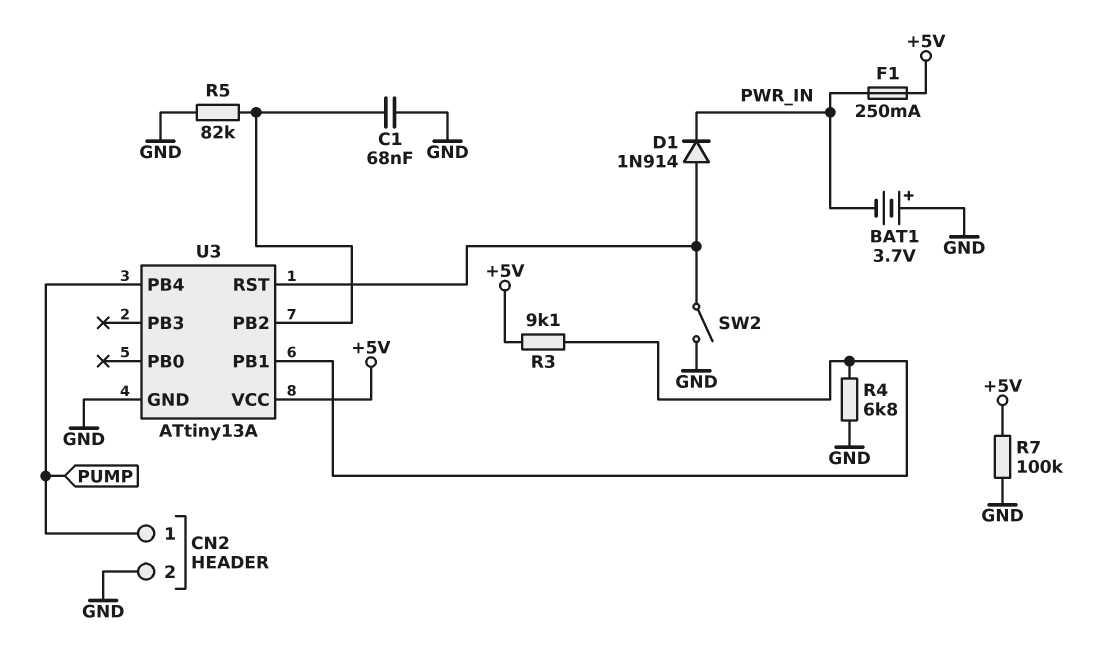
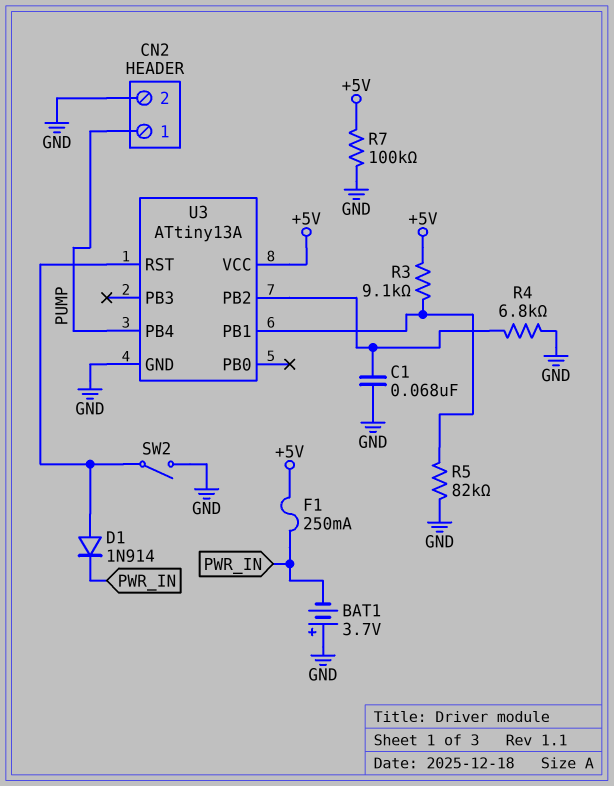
R4: 6.8k (GND, U3/PB1) -> 6.8k (GND, U3/PB2)
R5: 82k (GND, U3/PB2) -> 82k (GND, U3/PB1)

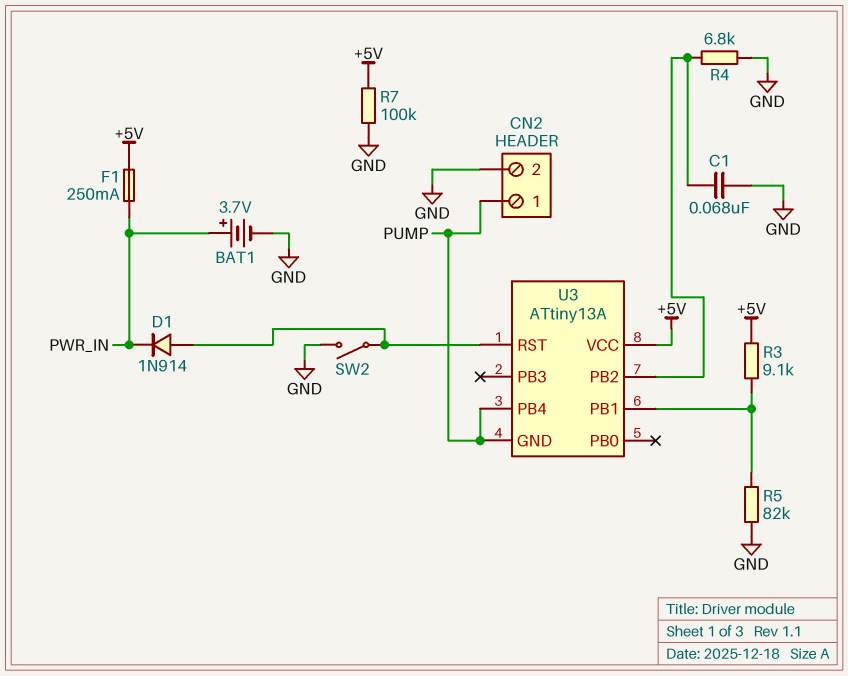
BAT1: 3.7V (plus GND, minus PWR_IN) -> 3.7V (plus PWR_IN, minus GND)
U3 pin GND: GND -> PUMP

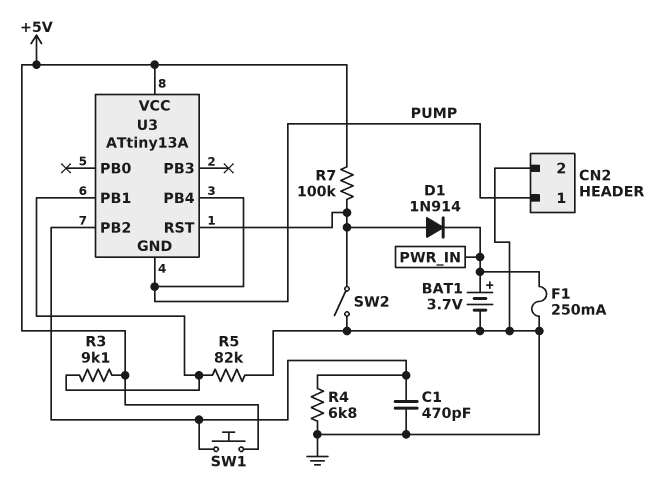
C1: 68nF (GND, U3/PB2) -> 470pF (GND, U3/PB2)
F1: 250mA (+5V, PWR_IN) -> 250mA (GND, PWR_IN)
R7: 100k (+5V, GND) -> 100k (+5V, U3/RST)
SW1: none -> button (+5V, U3/PB2)

